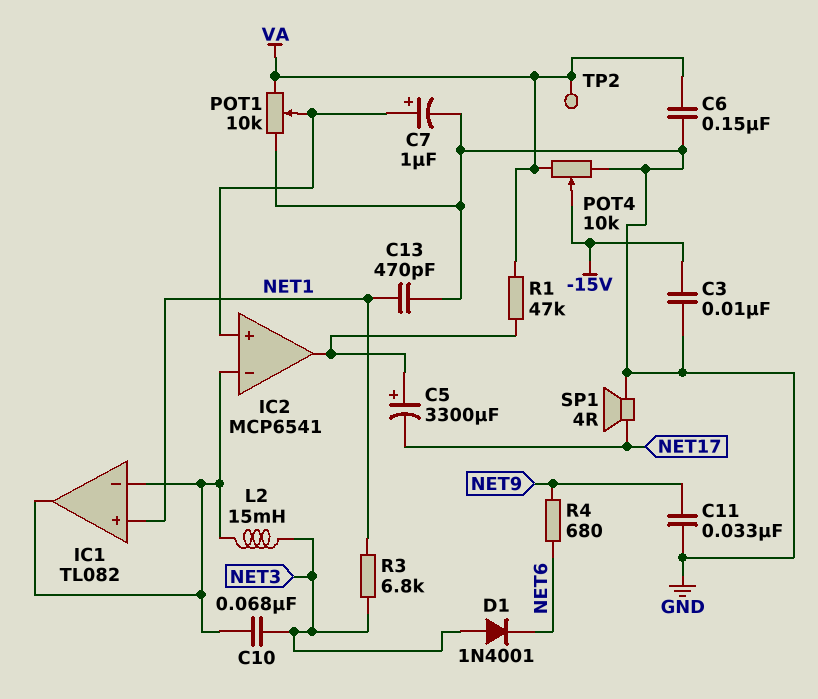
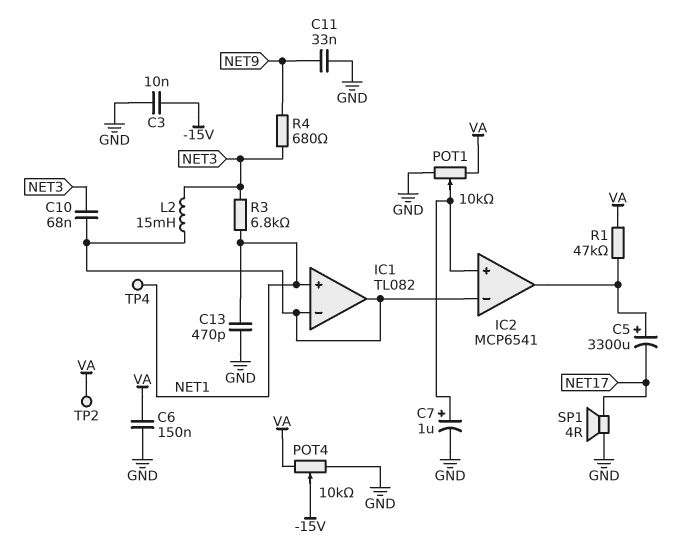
D1: diode 1N4001 (A NET3, K NET6) -> none
R4: 680 (NET6, NET9) -> 680 (NET3, NET9)
TP4: none -> test point (NET1)

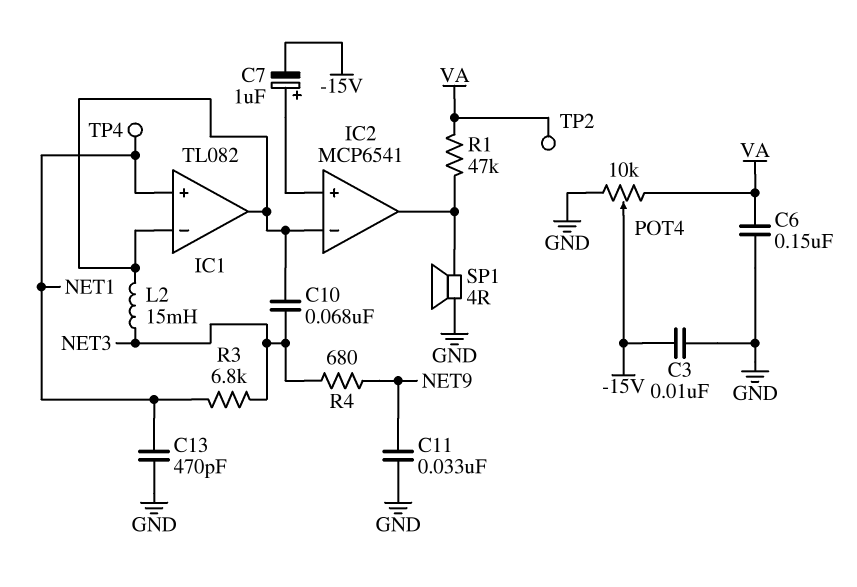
C5: 3300uF (plus IC2/out, minus NET17) -> none
C7: 1uF (plus IC2/in+, minus GND) -> 1uF (plus IC2/in+, minus -15V)
POT1: 10k (GND, VA, wiper IC2/in+) -> none
SP1: speaker 4R (GND, NET17) -> speaker 4R (GND, IC2/out)

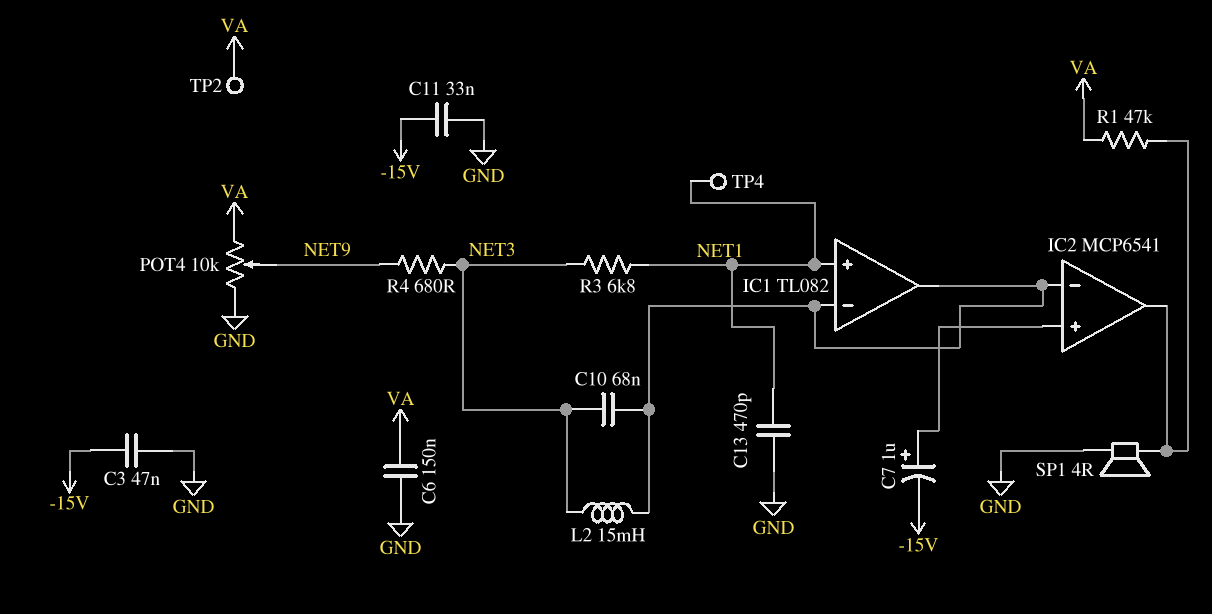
C3: 10nF (-15V, GND) -> 47nF (-15V, GND)
C11: 33nF (GND, NET9) -> 33nF (-15V, GND)
POT4: 10k (GND, VA, wiper -15V) -> 10k (GND, VA, wiper NET9)

